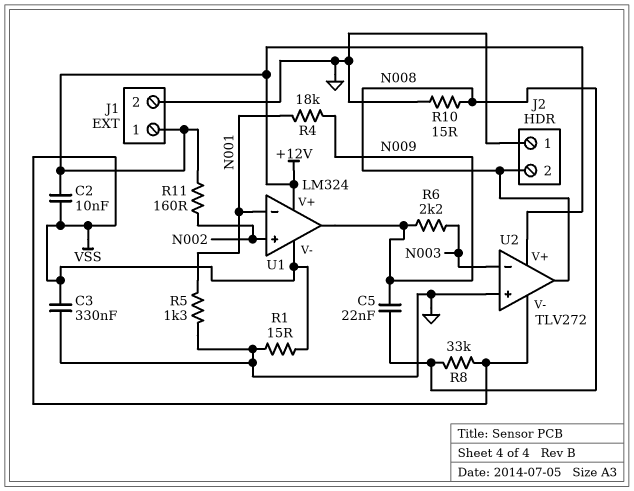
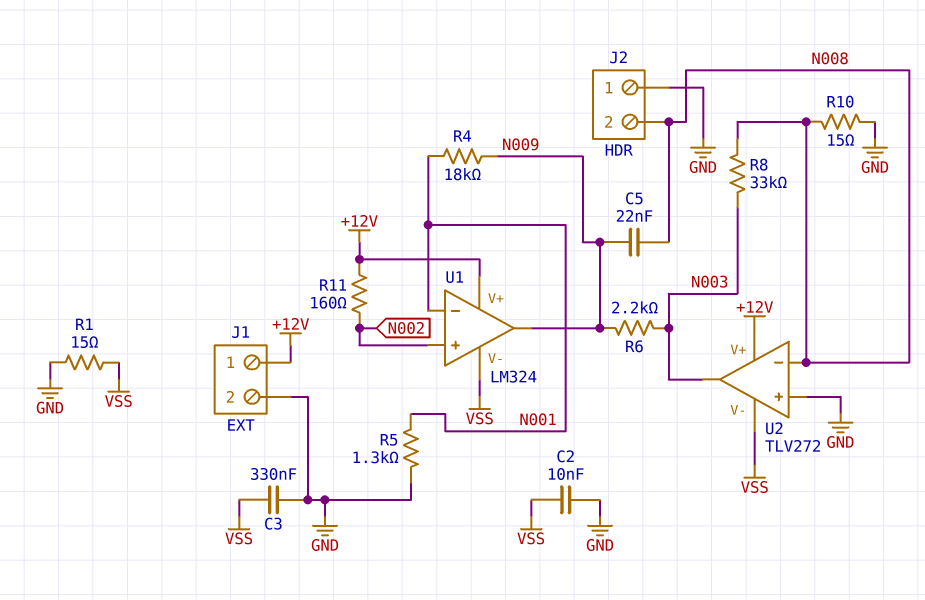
C2: 10nF (+12V, VSS) -> 10nF (GND, VSS)
R8: 33k (N008, VSS) -> 33k (N003, N008)
U2 pin in-: N003 -> N008
U2 pin out: N008 -> N003

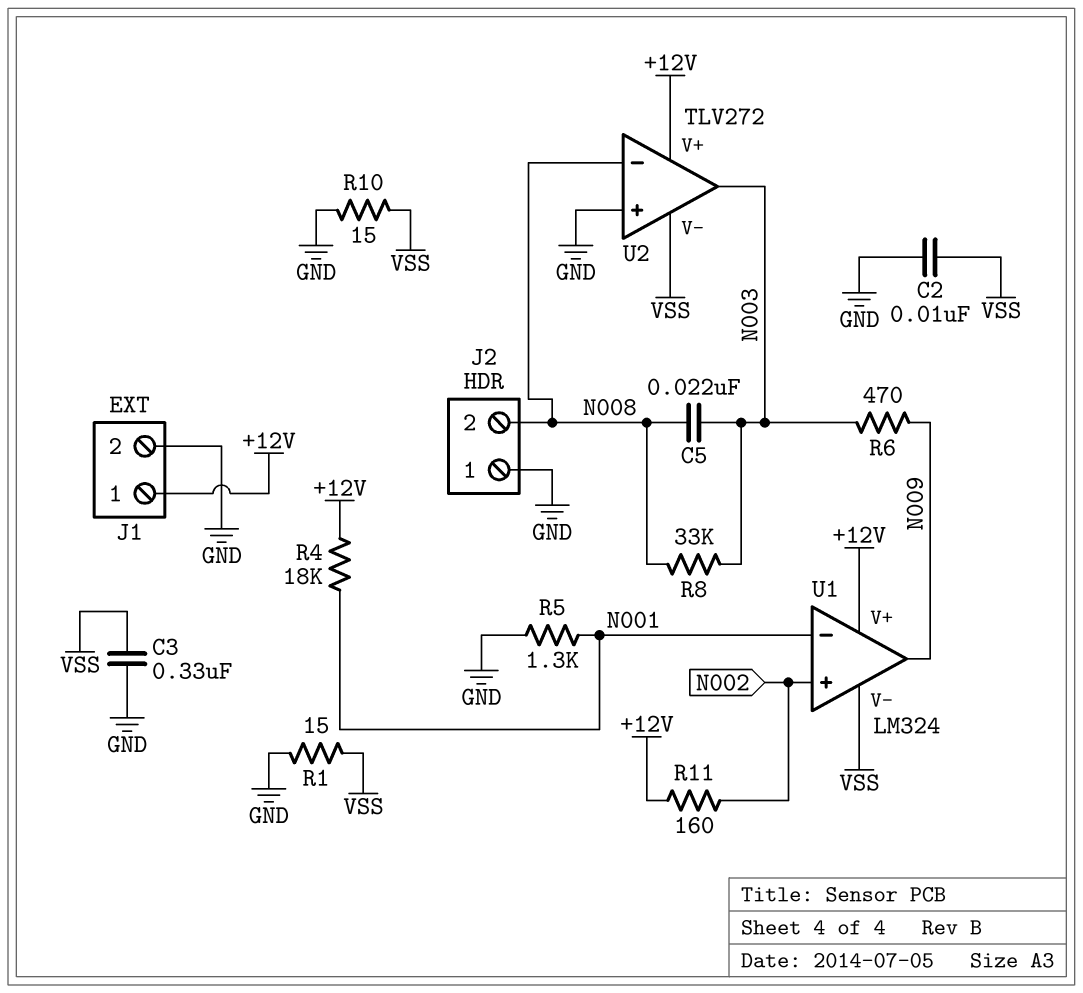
C5: 22nF (N008, N009) -> 22nF (N003, N008)
R4: 18k (N001, N009) -> 18k (+12V, N001)
R6: 2.2k (N003, N009) -> 470 (N003, N009)
R10: 15 (GND, N008) -> 15 (GND, VSS)

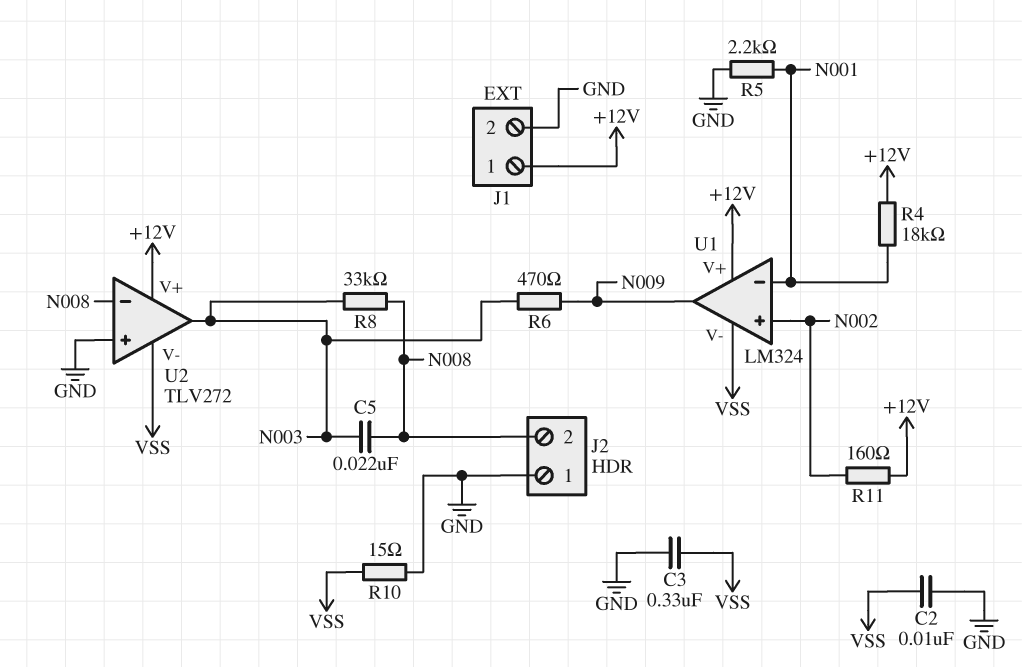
R1: 15 (GND, VSS) -> none
R5: 1.3k (GND, N001) -> 2.2k (GND, N001)

